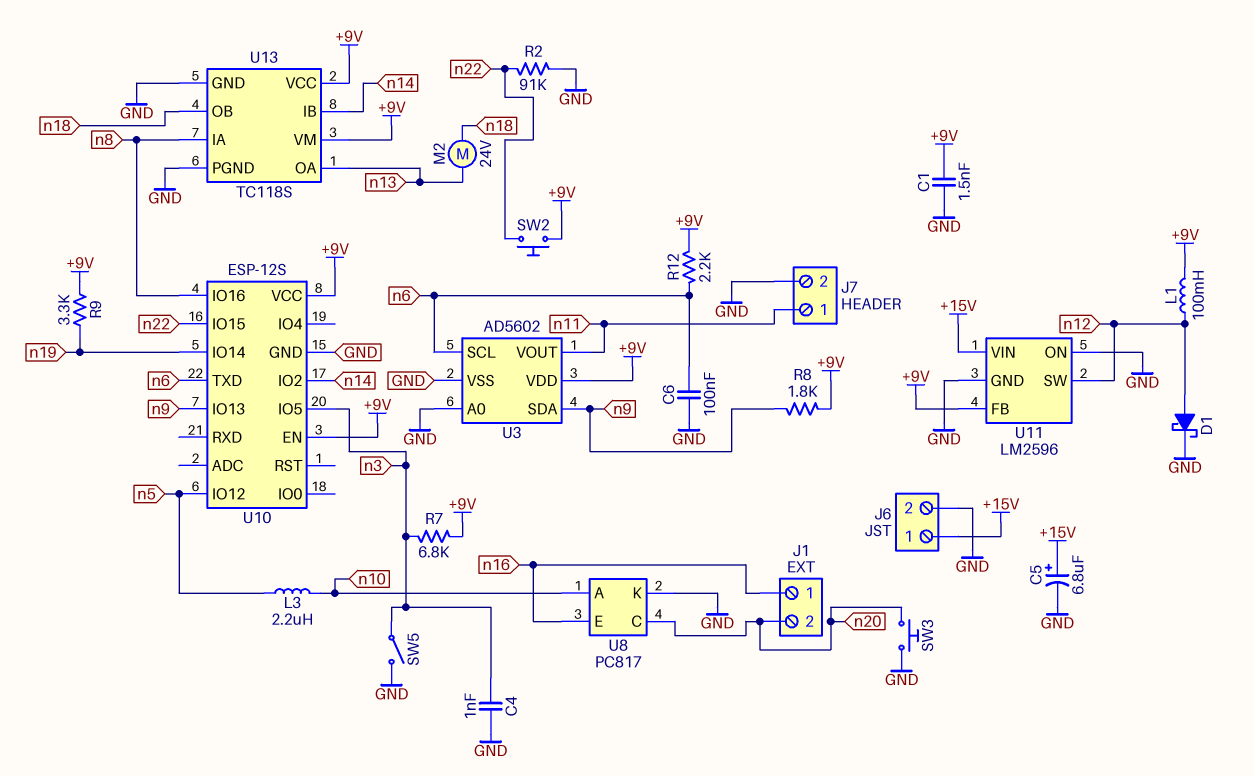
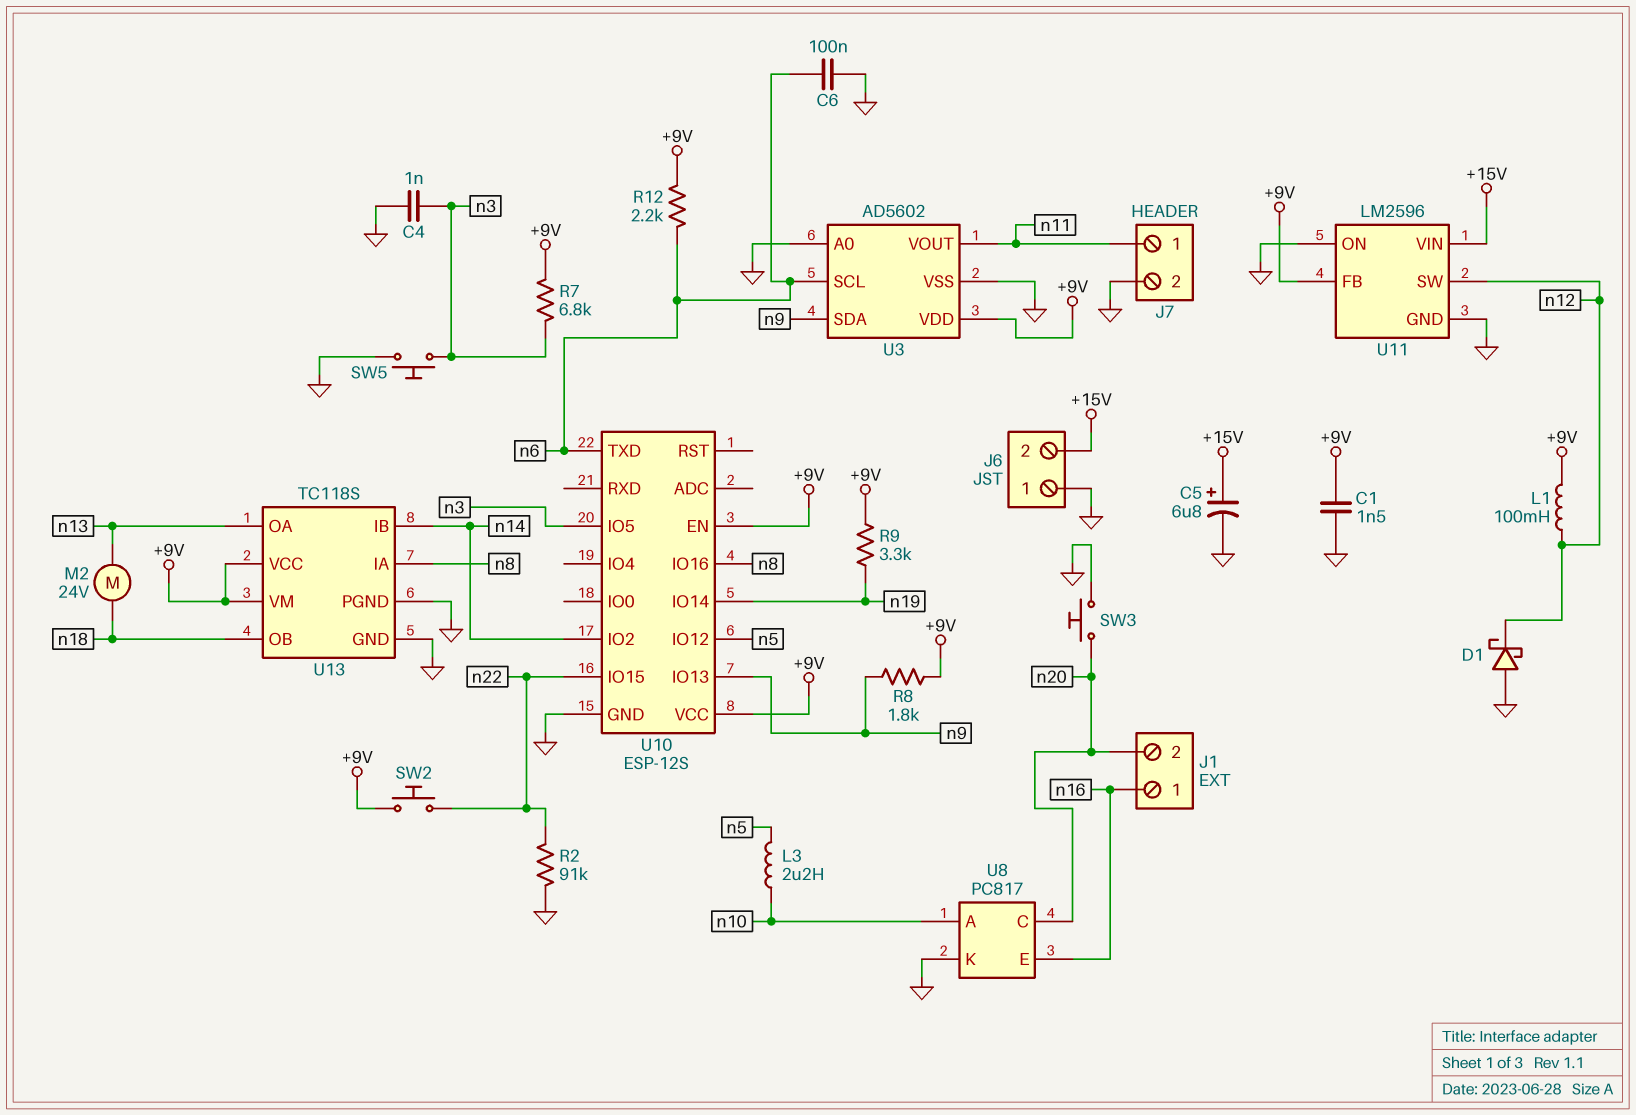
D1: schottky (A n12, K GND) -> schottky (A GND, K n12)
J6 pin 1: +15V -> GND
J6 pin 2: GND -> +15V
SW5: switch (GND, n3) -> button (GND, n3)

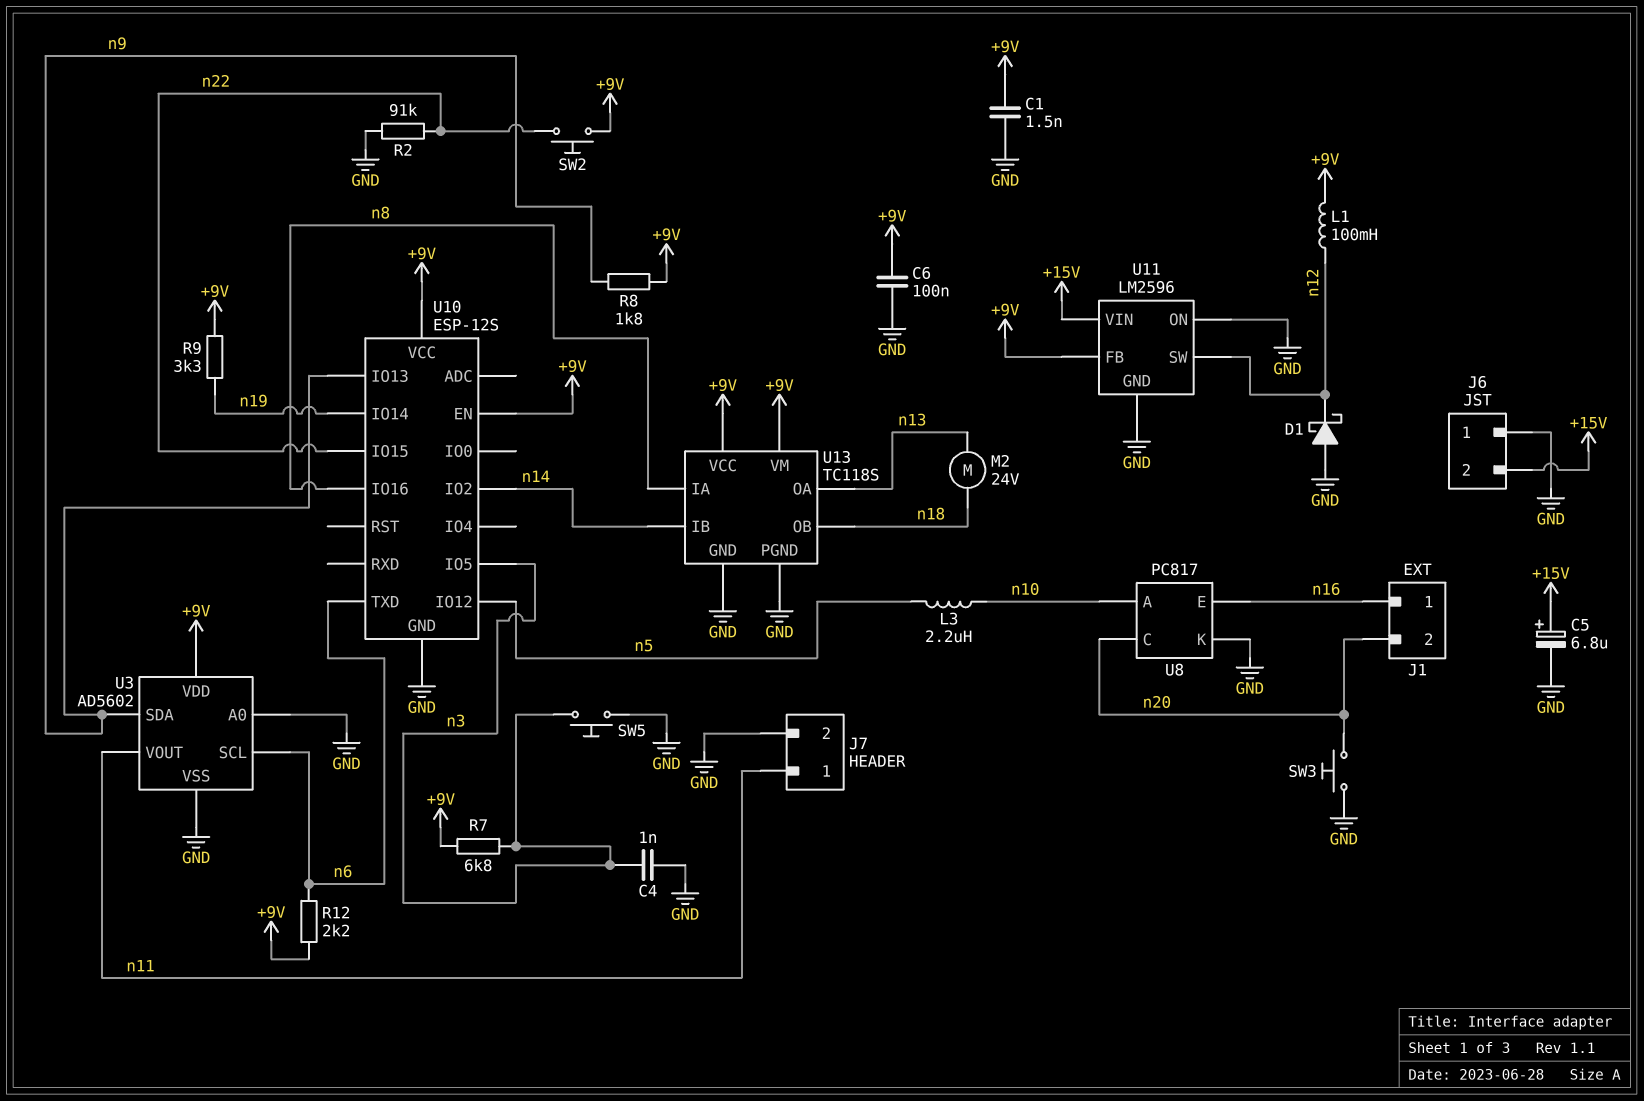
C6: 100nF (GND, n6) -> 100nF (+9V, GND)

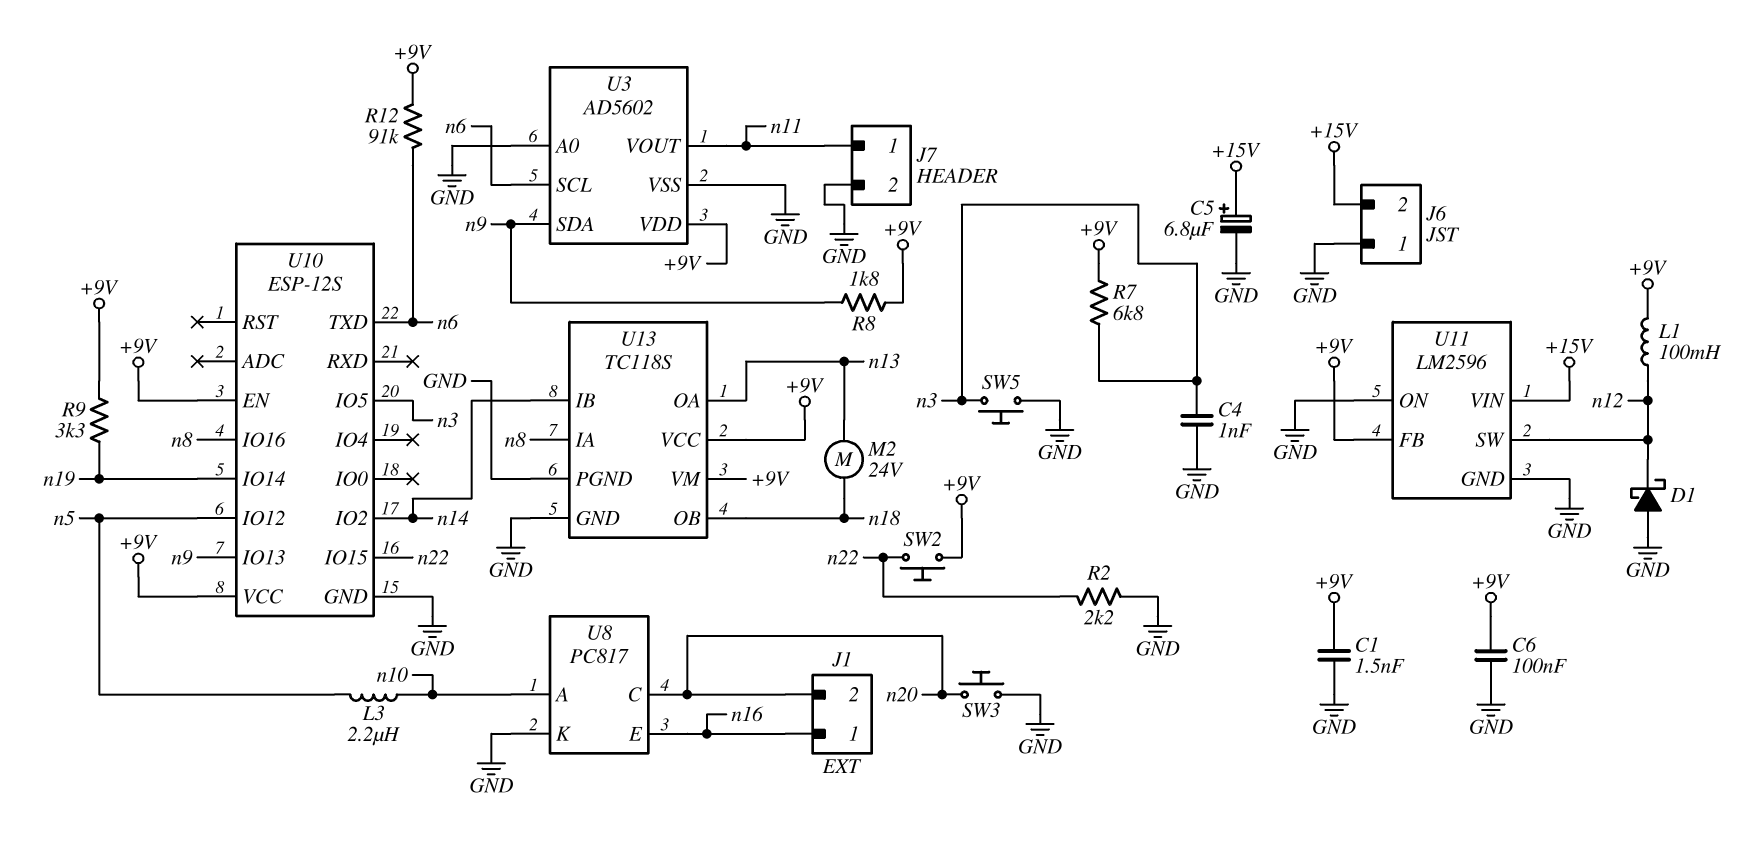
R2: 91k (GND, n22) -> 2.2k (GND, n22)
R12: 2.2k (+9V, n6) -> 91k (+9V, n6)

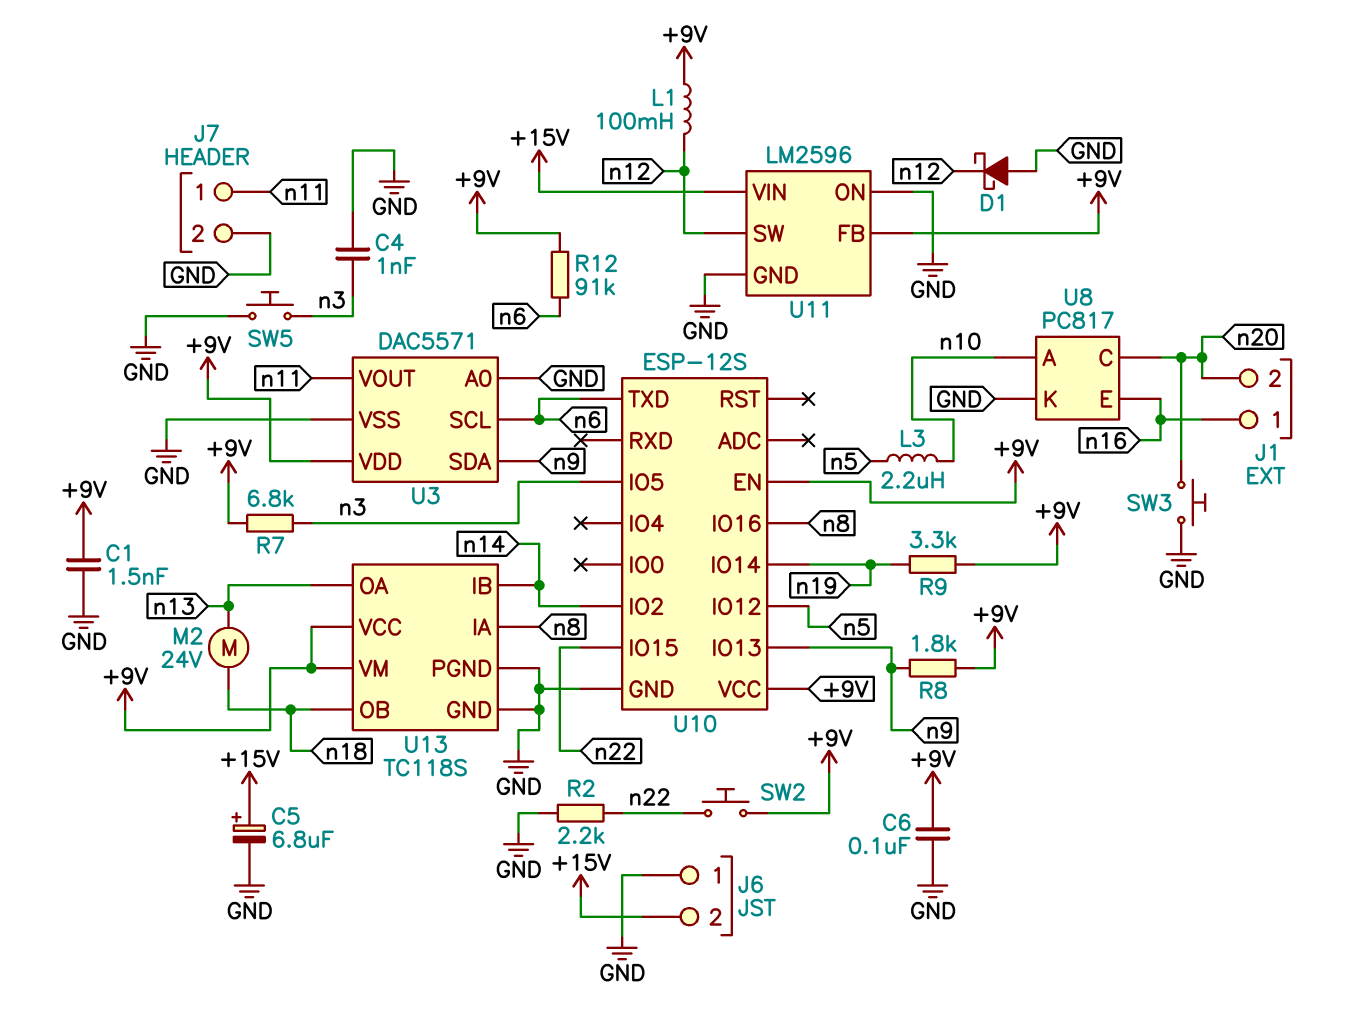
U3: AD5602 -> DAC5571

